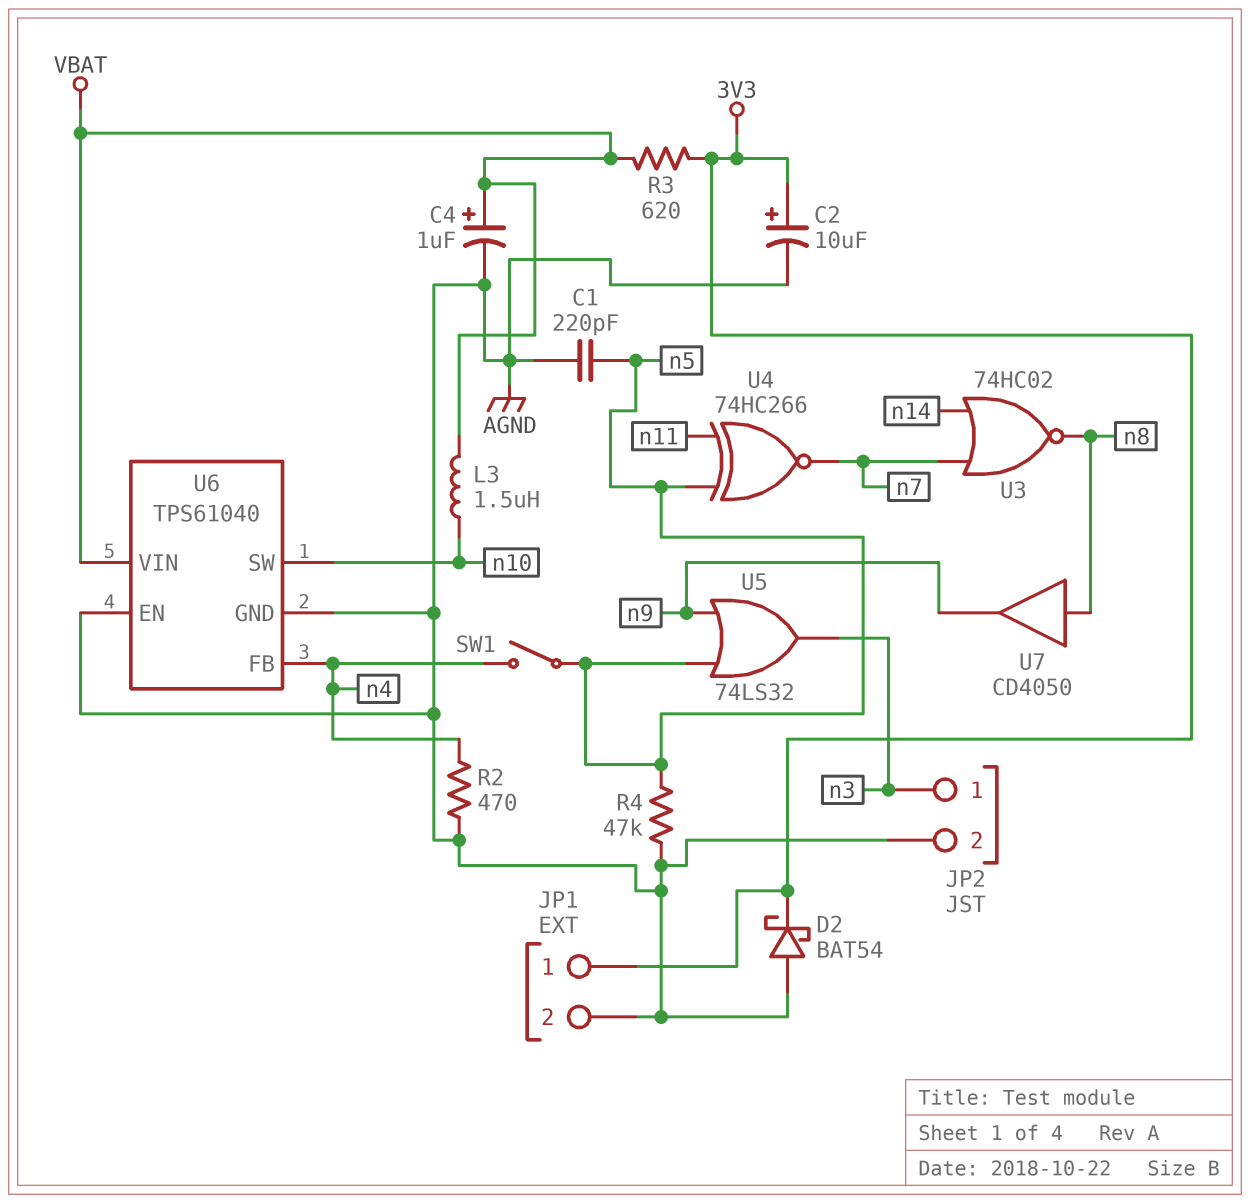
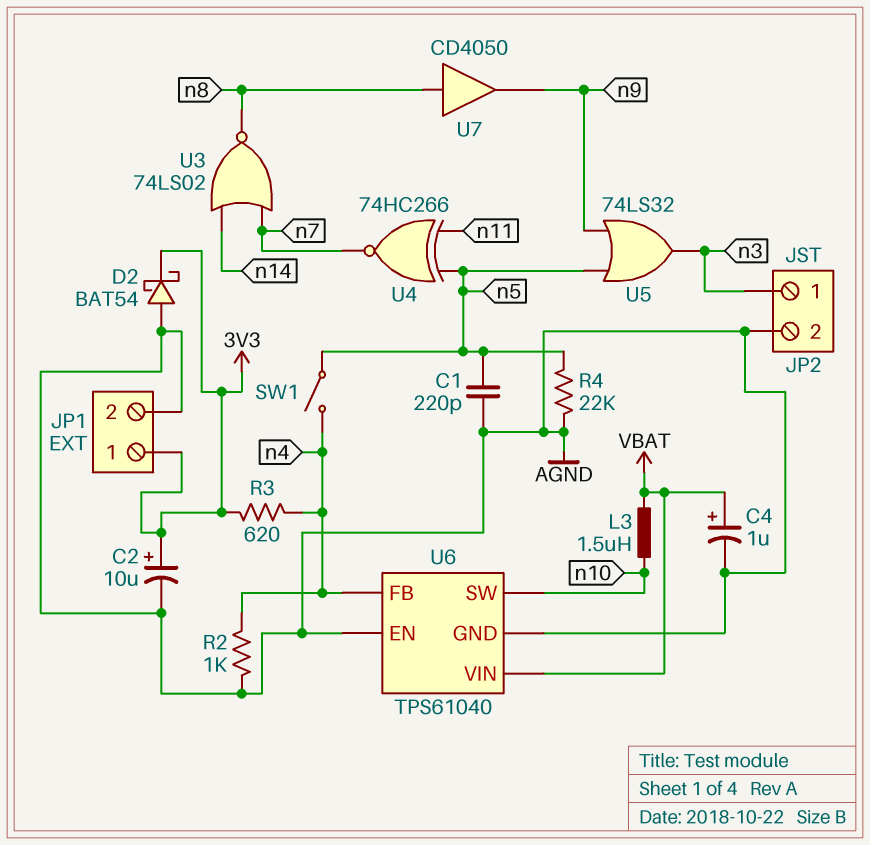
R2: 470 (AGND, n4) -> 1k (AGND, n4)
R3: 620 (3V3, VBAT) -> 620 (3V3, n4)
R4: 47k (AGND, n5) -> 22k (AGND, n5)
U3: NOR 74HC02 (in n7, in n14, out n8) -> NOR 74LS02 (in n7, in n14, out n8)

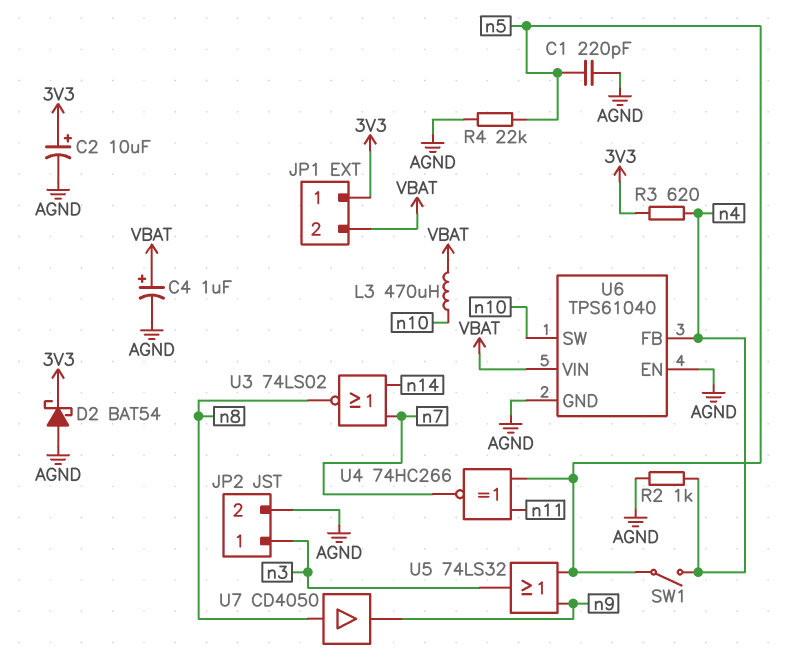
JP1 pin 2: AGND -> VBAT
L3: 1.5uH (VBAT, n10) -> 470uH (VBAT, n10)

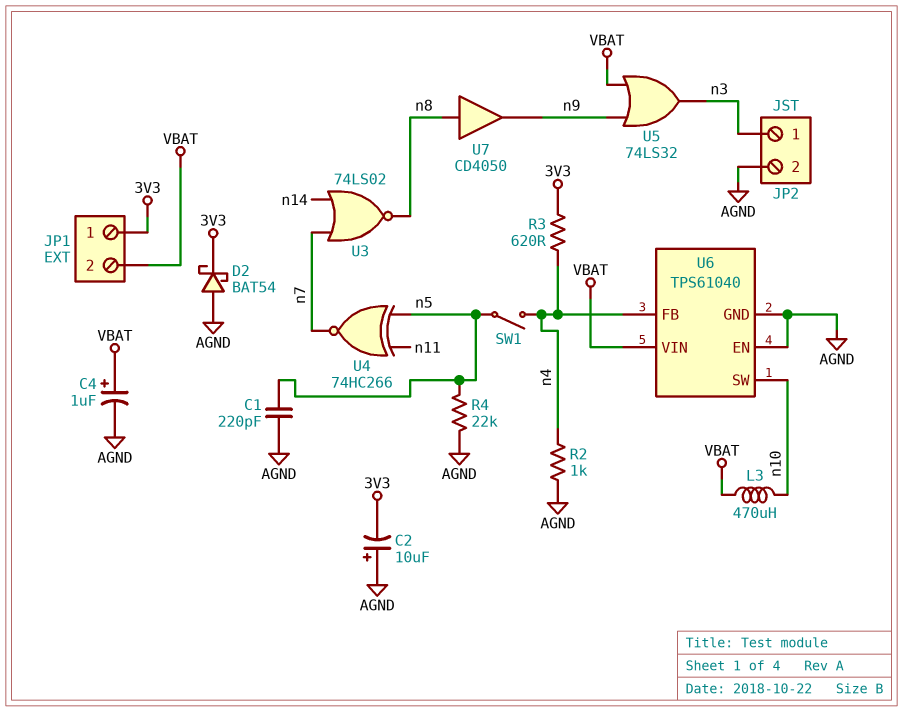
C2: 10uF (plus 3V3, minus AGND) -> 10uF (plus AGND, minus 3V3)
U5: OR 74LS32 (in n5, in n9, out n3) -> OR 74LS32 (in VBAT, in n9, out n3)

